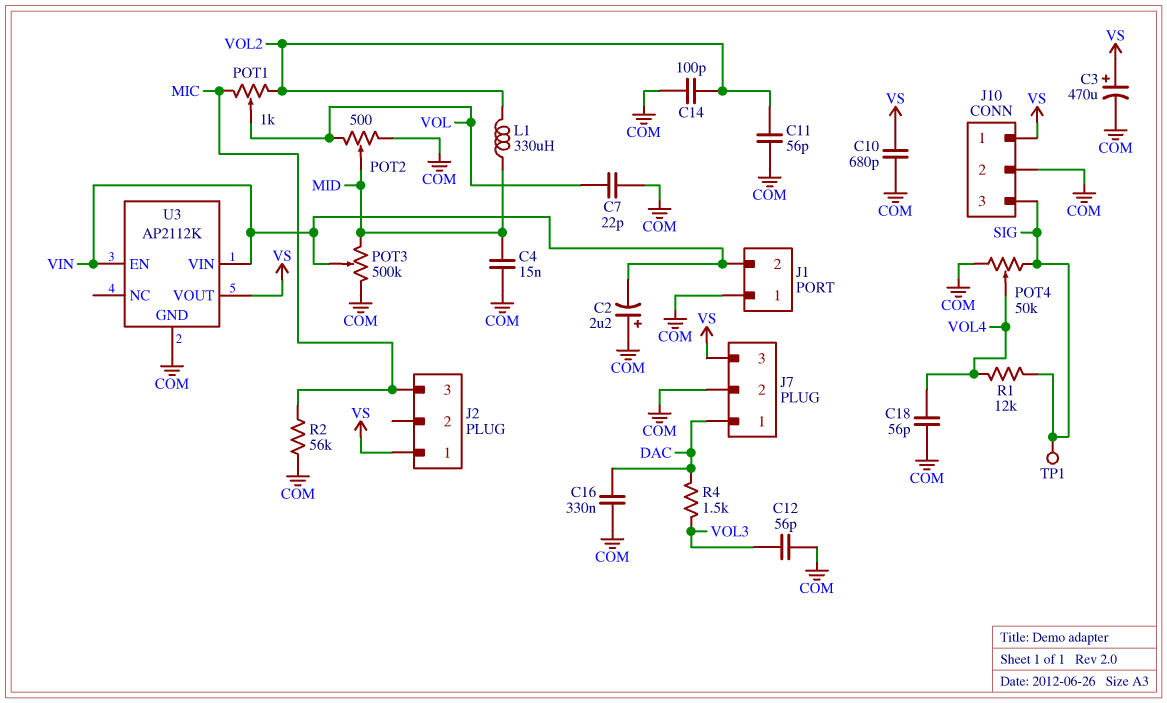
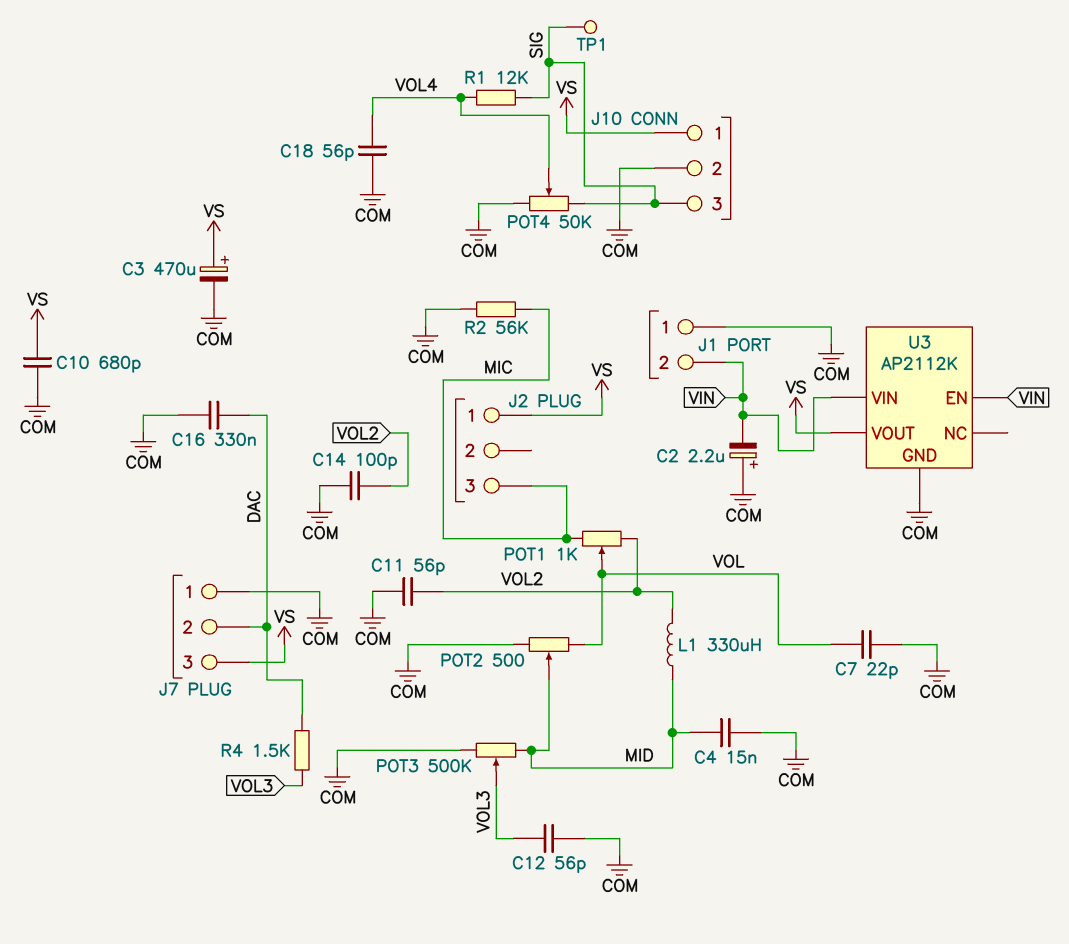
J7 pin 1: DAC -> COM
J7 pin 2: COM -> DAC
POT3: 500k (COM, MID, wiper VIN) -> 500k (COM, MID, wiper VOL3)

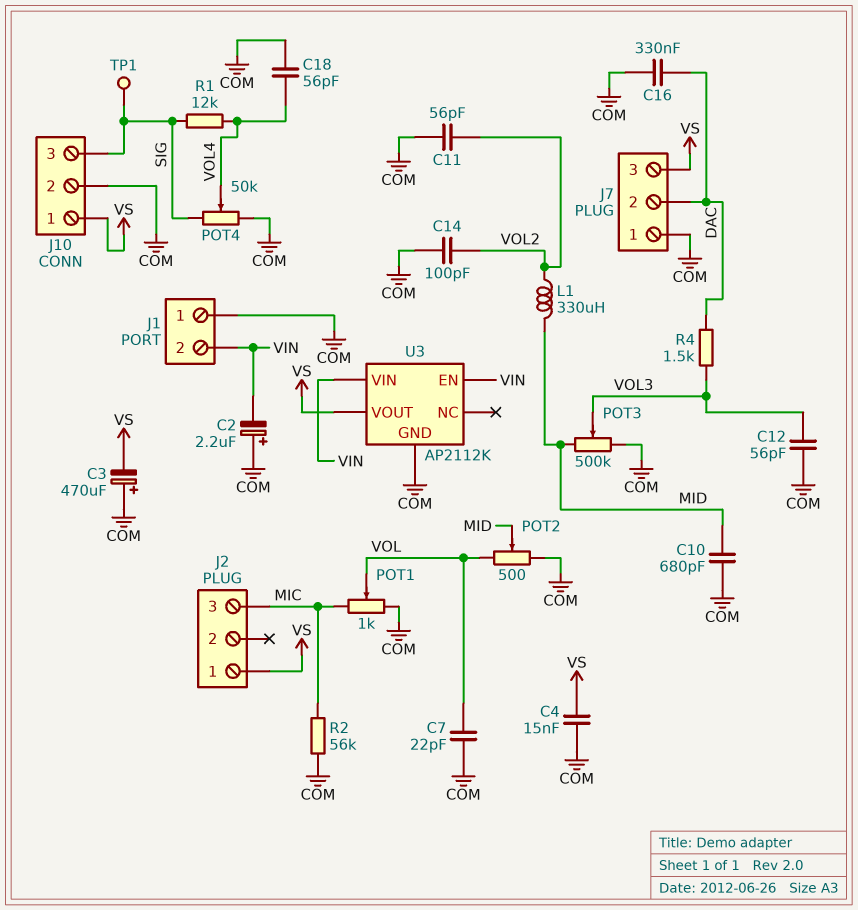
C3: 470uF (plus VS, minus COM) -> 470uF (plus COM, minus VS)
C4: 15nF (COM, MID) -> 15nF (COM, VS)
C10: 680pF (COM, VS) -> 680pF (COM, MID)
POT1: 1k (MIC, VOL2, wiper VOL) -> 1k (COM, MIC, wiper VOL)

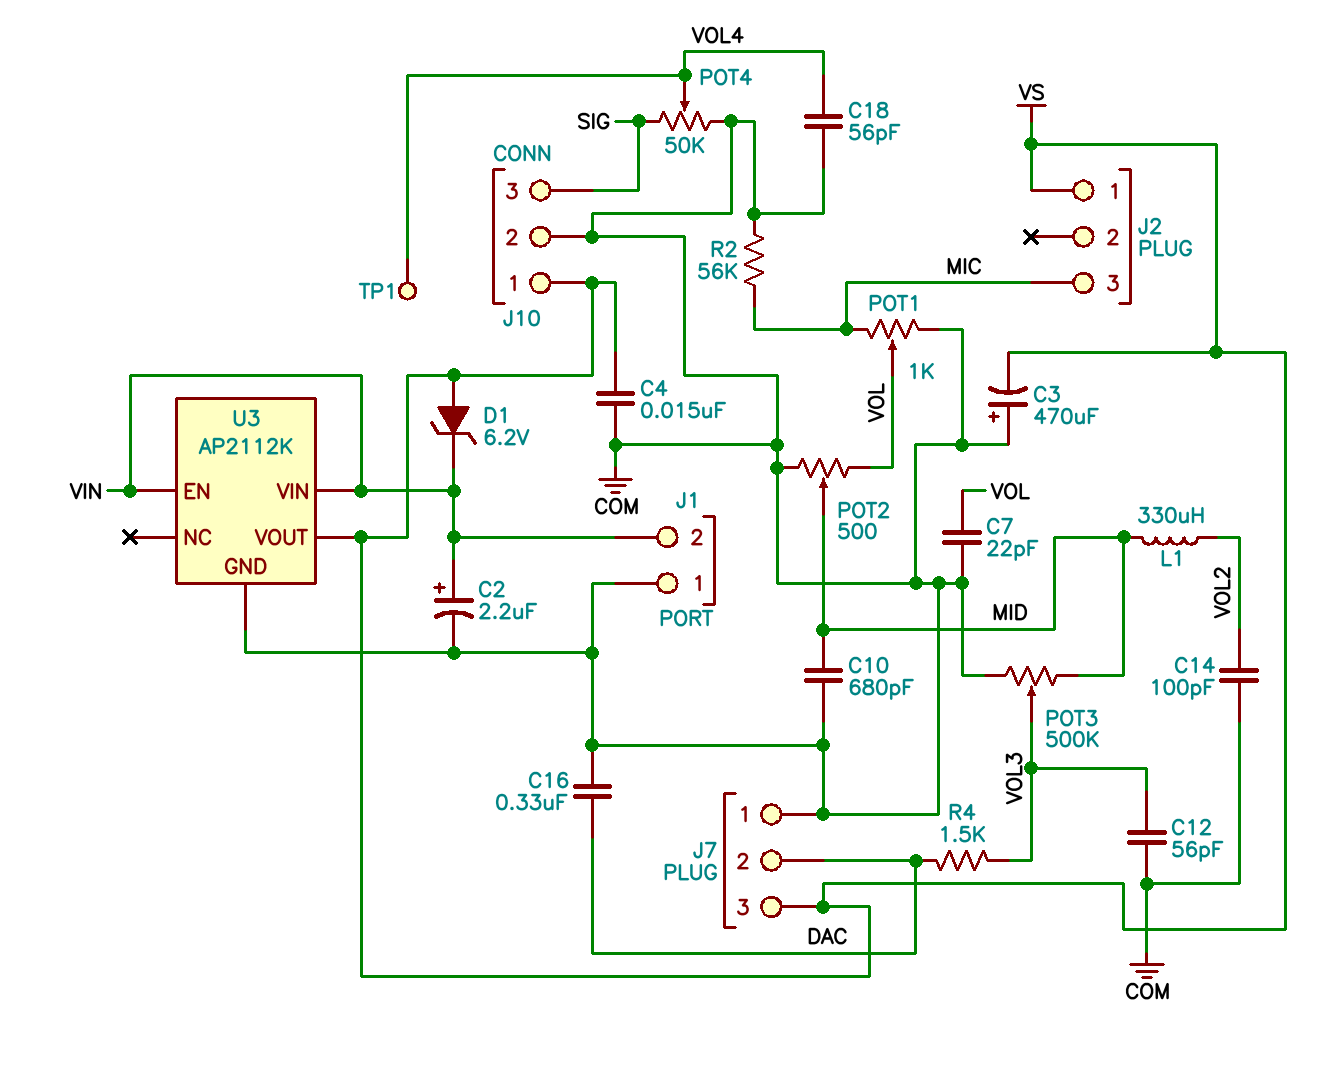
C2: 2.2uF (plus COM, minus VIN) -> 2.2uF (plus VIN, minus COM)
C11: 56pF (COM, VOL2) -> none
D1: none -> zener 6.2V (A VS, K VIN)
R1: 12k (SIG, VOL4) -> none
TP1: test point (SIG) -> test point (VOL4)

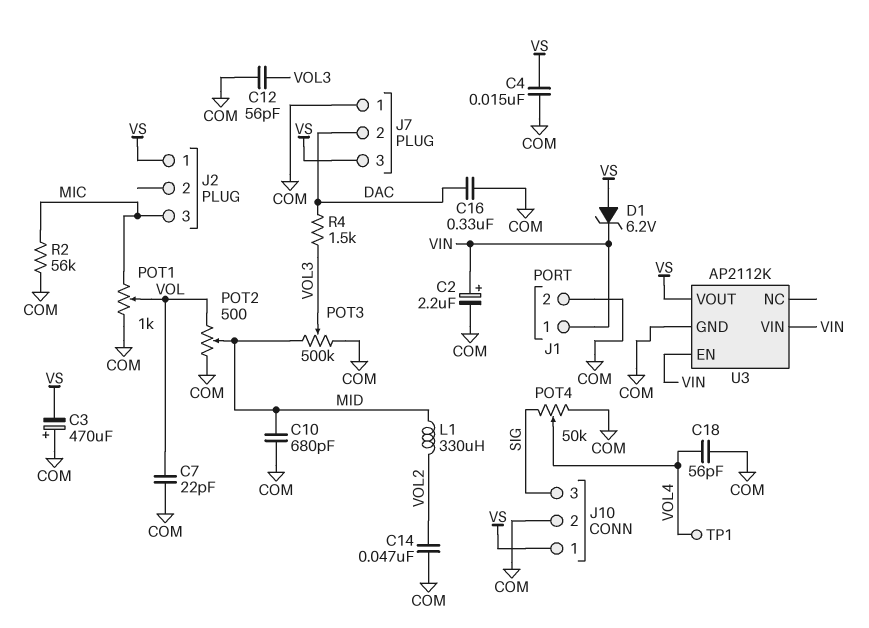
C14: 100pF (COM, VOL2) -> 47nF (COM, VOL2)
J1 pin 1: COM -> VIN
J1 pin 2: VIN -> COM

